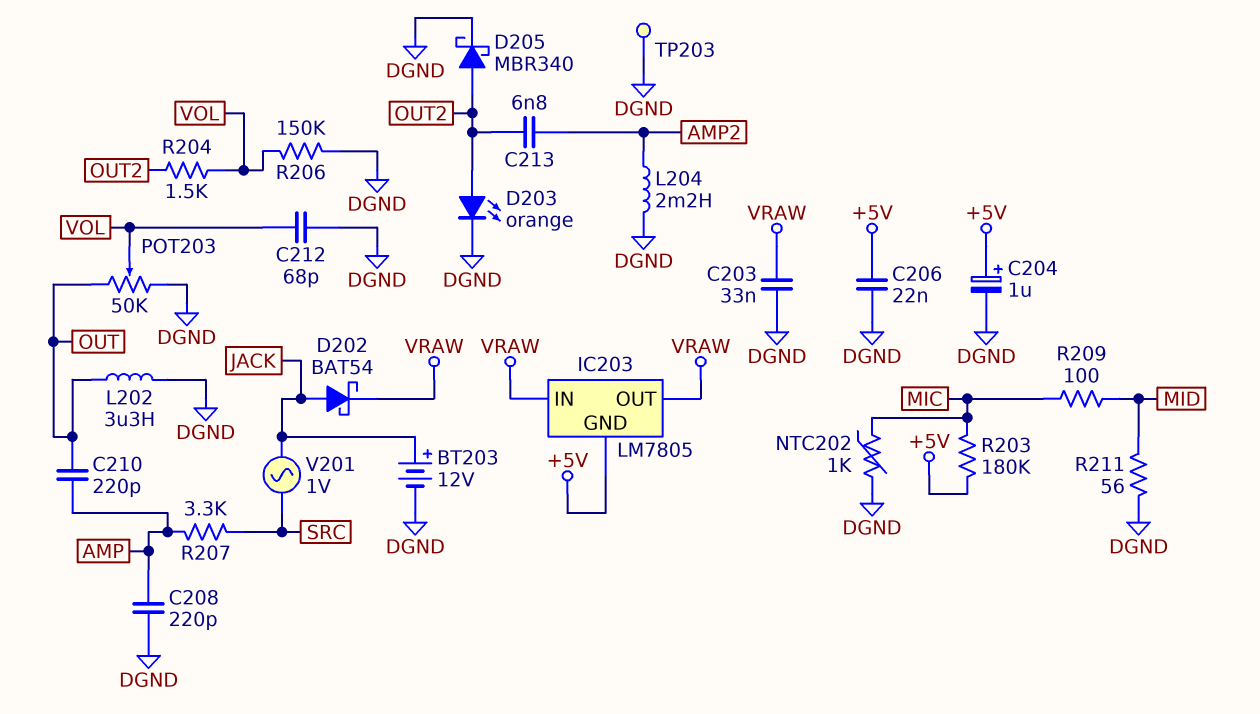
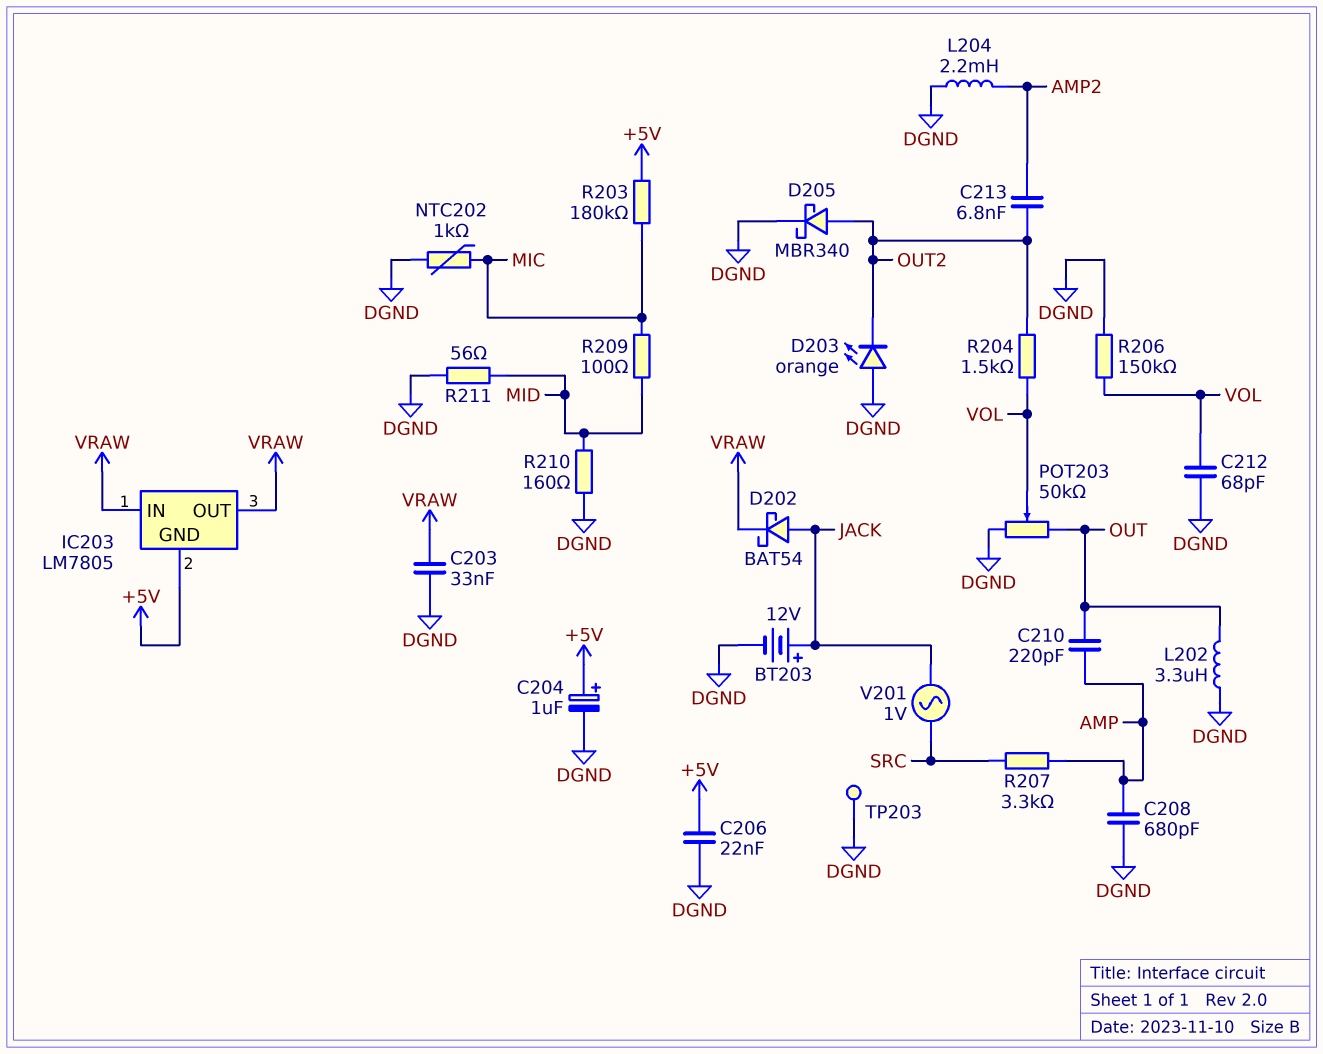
C208: 220pF (AMP, DGND) -> 680pF (AMP, DGND)
D203: LED orange (A OUT2, K DGND) -> LED orange (A DGND, K OUT2)
R210: none -> 160 (DGND, MID)

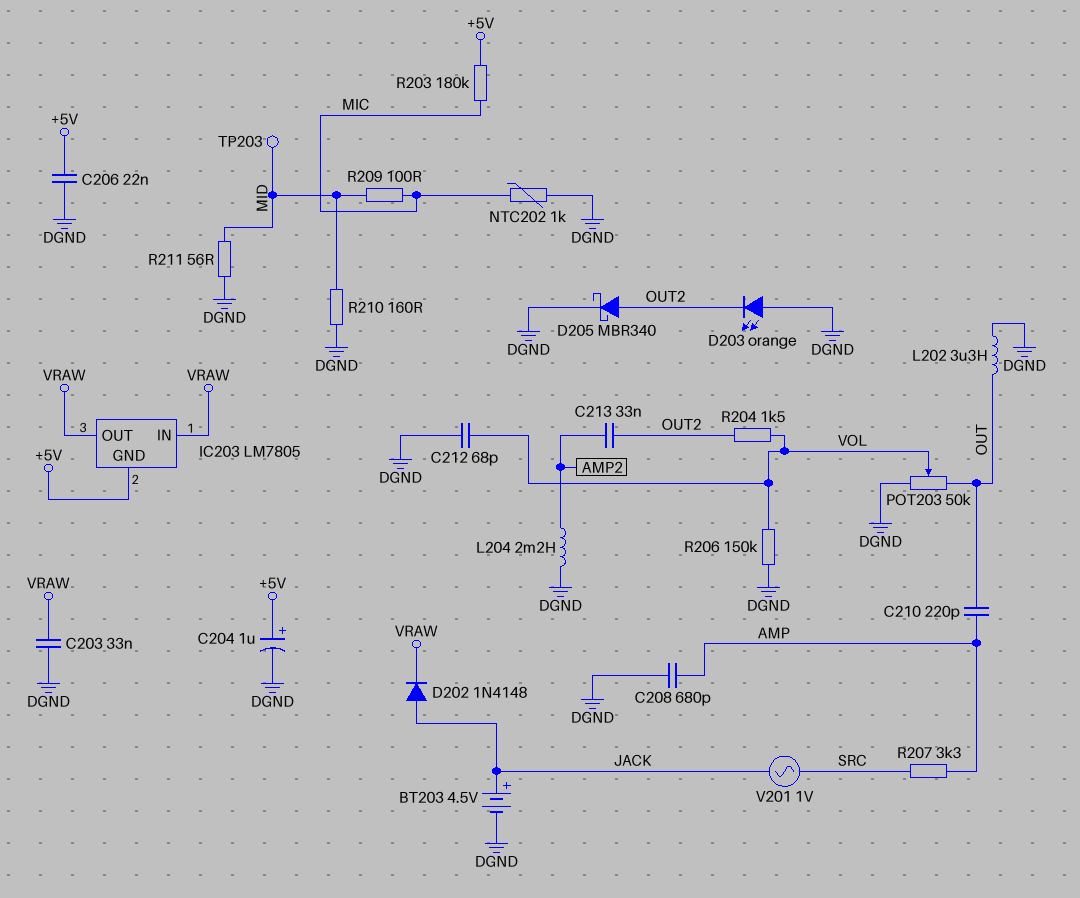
BT203: 12V (plus JACK, minus DGND) -> 4.5V (plus JACK, minus DGND)
C213: 6.8nF (AMP2, OUT2) -> 33nF (AMP2, OUT2)
D202: schottky BAT54 (A JACK, K VRAW) -> diode 1N4148 (A JACK, K VRAW)
TP203: test point (DGND) -> test point (MID)

